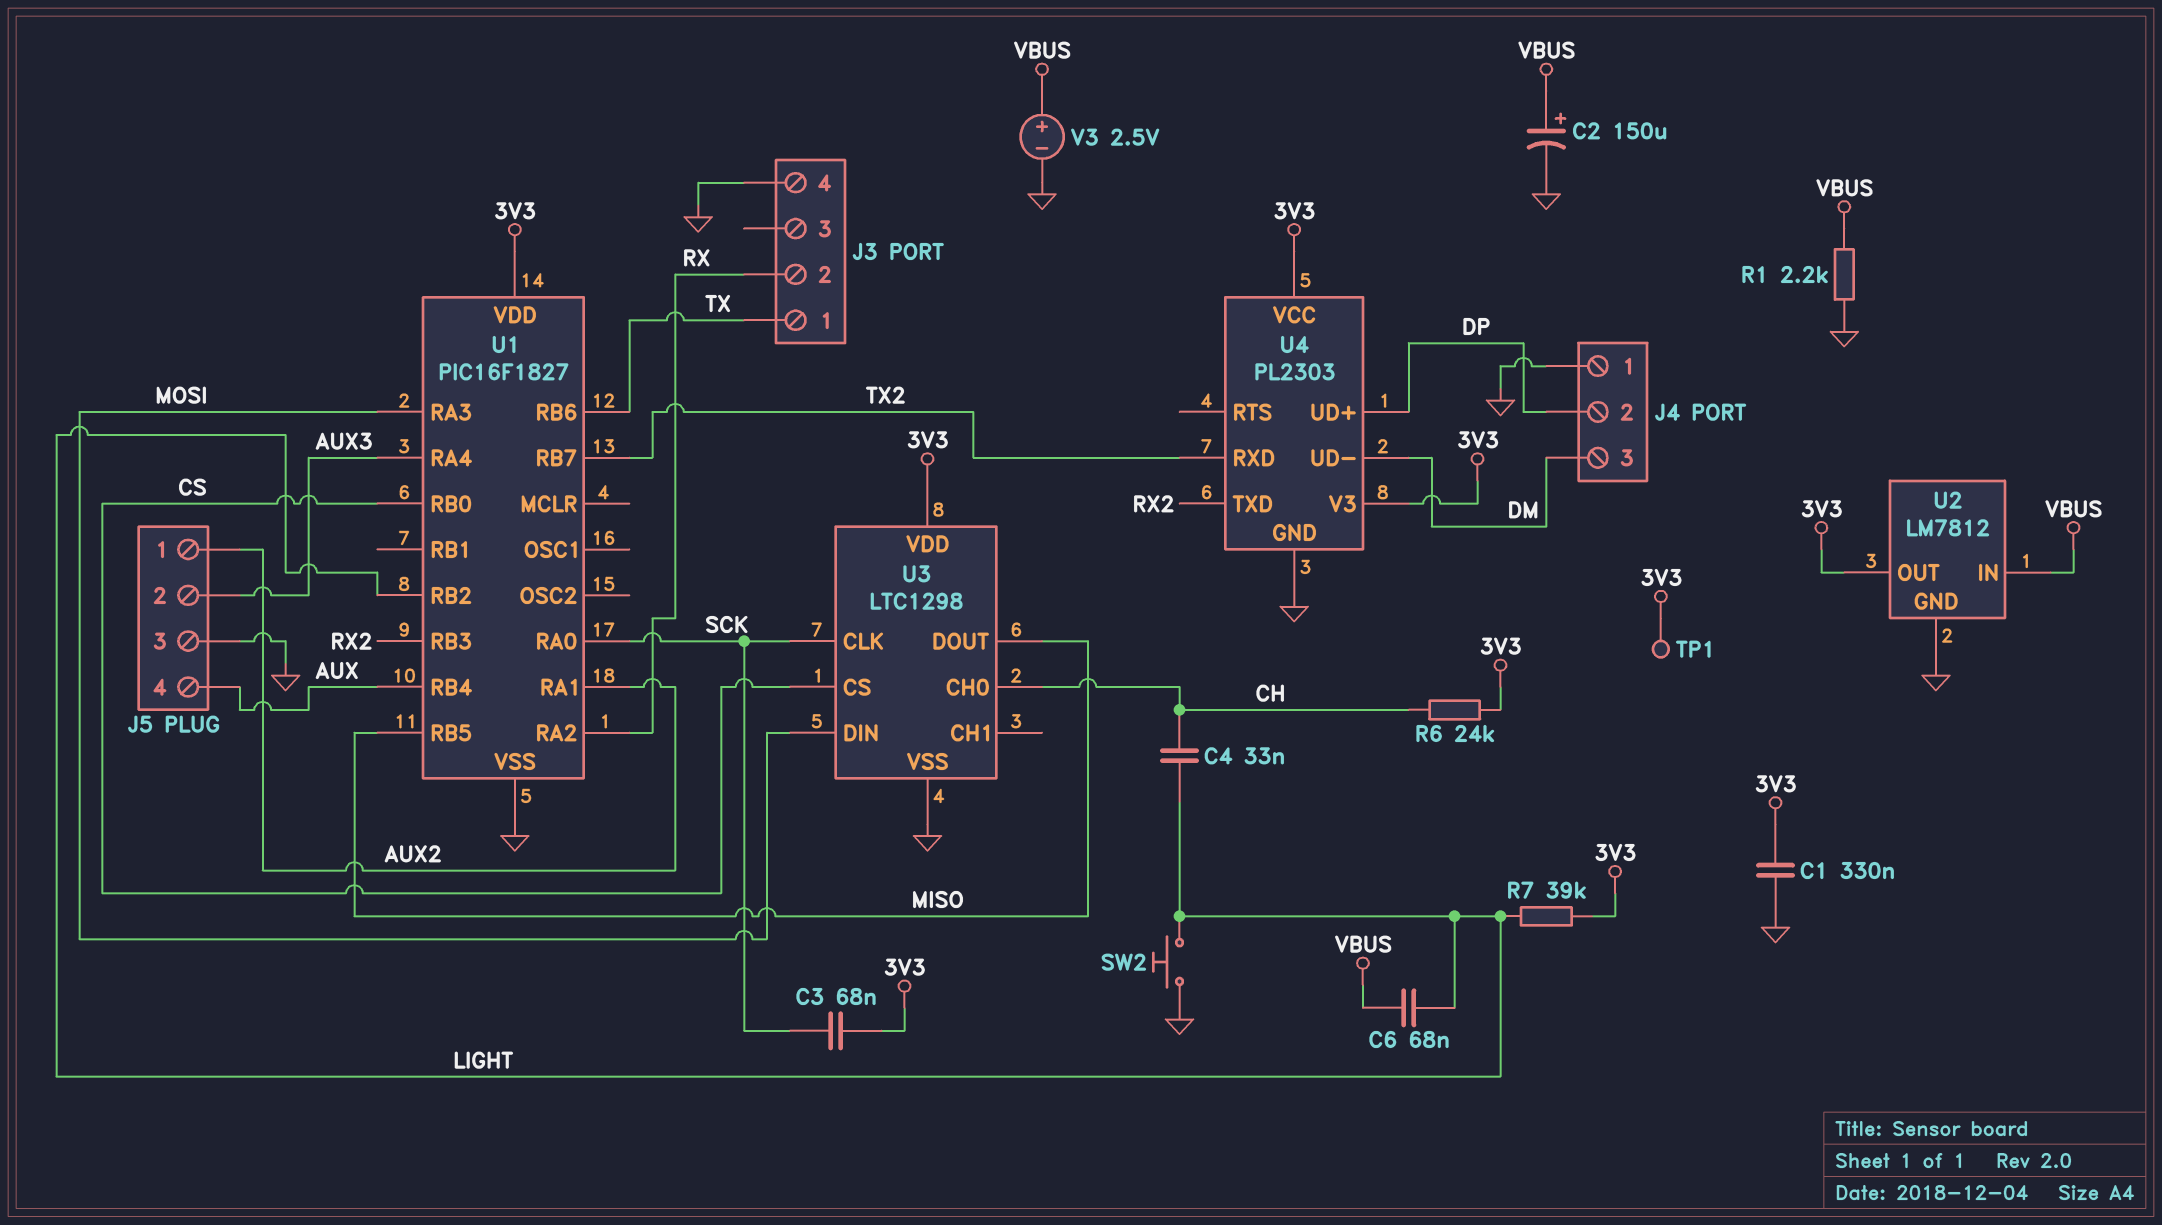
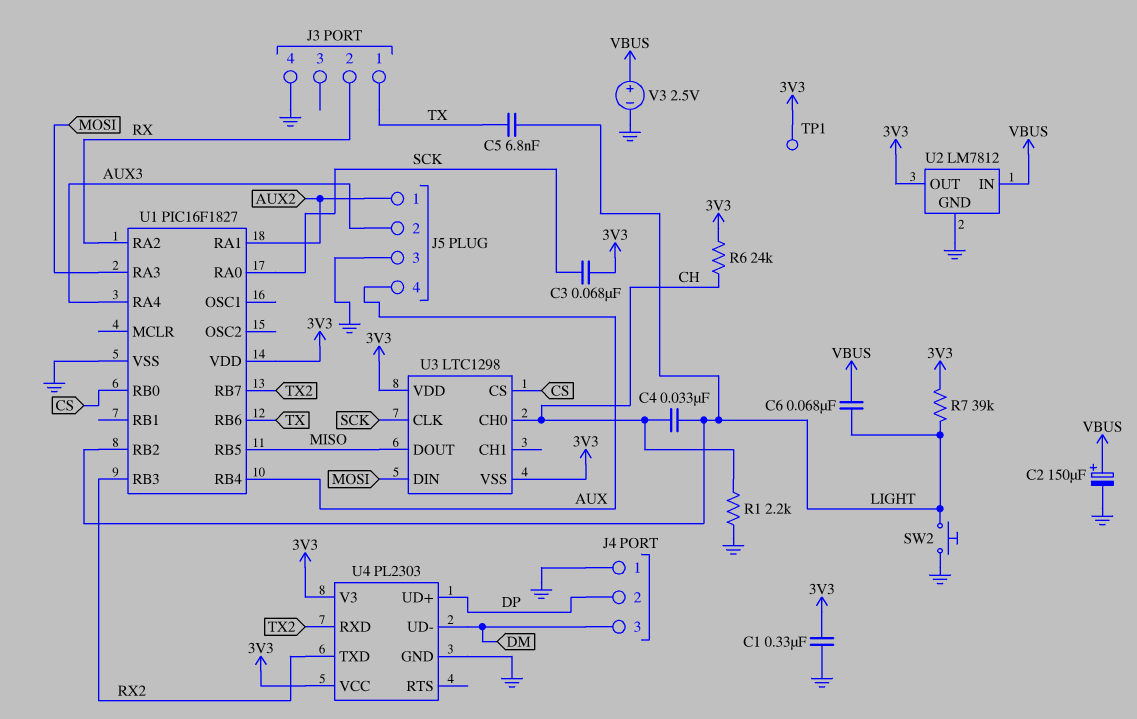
C5: none -> 6.8nF (LIGHT, TX)
R1: 2.2k (GND, VBUS) -> 2.2k (CH, GND)
U3 pin VSS: GND -> 3V3

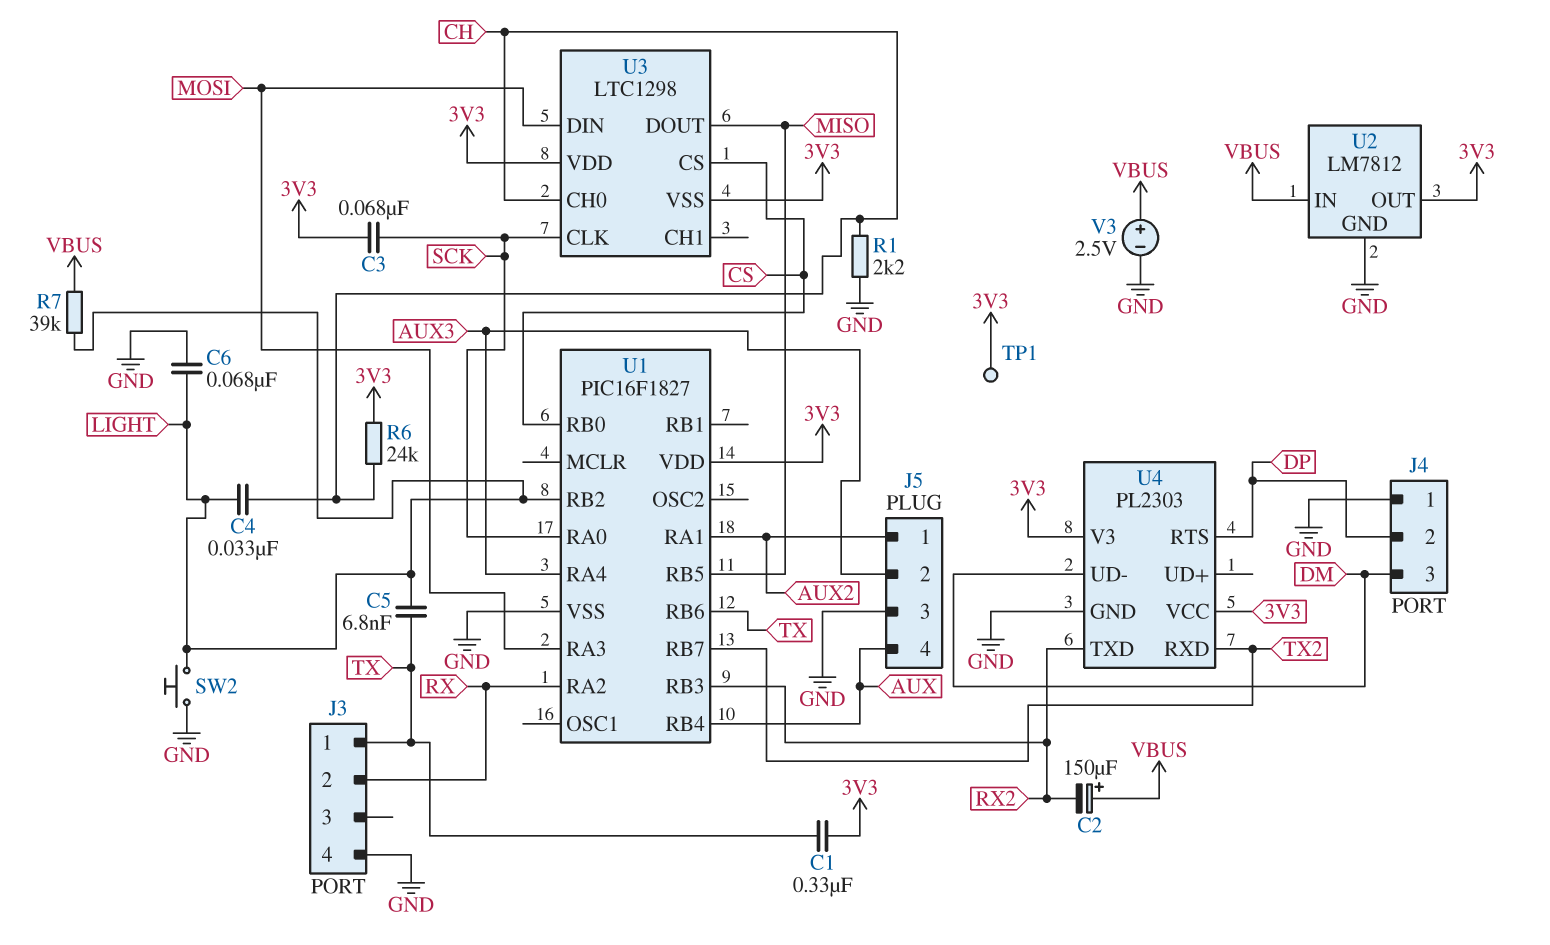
C1: 330nF (3V3, GND) -> 330nF (3V3, TX)
C2: 150uF (plus VBUS, minus GND) -> 150uF (plus VBUS, minus RX2)
C6: 68nF (LIGHT, VBUS) -> 68nF (GND, LIGHT)
R7: 39k (3V3, LIGHT) -> 39k (LIGHT, VBUS)
U4 pin RTS: none -> DP
U4 pin UD+: DP -> none

